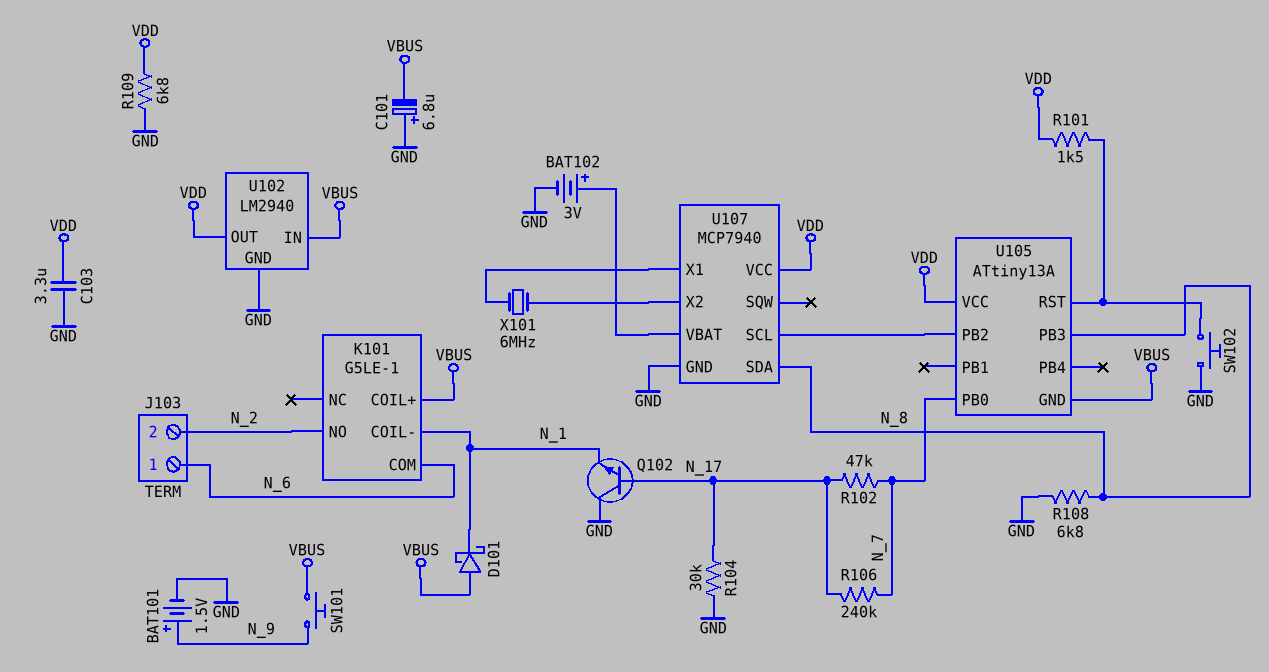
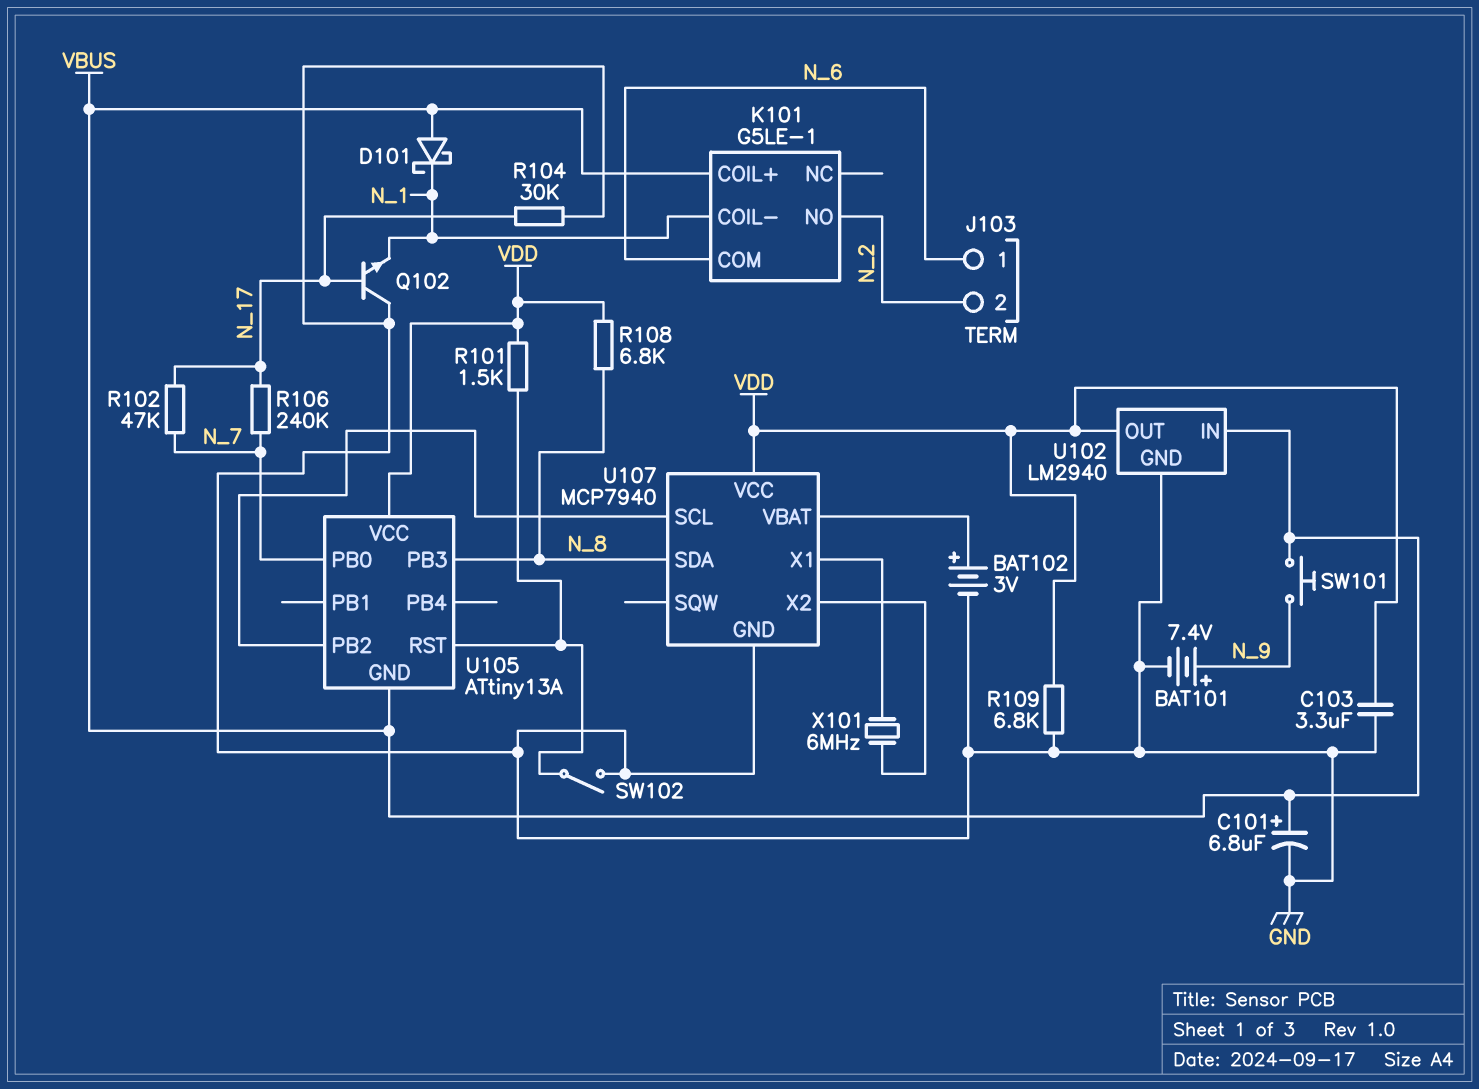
BAT101: 1.5V (plus N_9, minus GND) -> 7.4V (plus N_9, minus GND)
C101: 6.8uF (plus GND, minus VBUS) -> 6.8uF (plus VBUS, minus GND)
R108: 6.8k (GND, N_8) -> 6.8k (N_8, VDD)
SW102: button (GND, U105/RST) -> switch (GND, U105/RST)

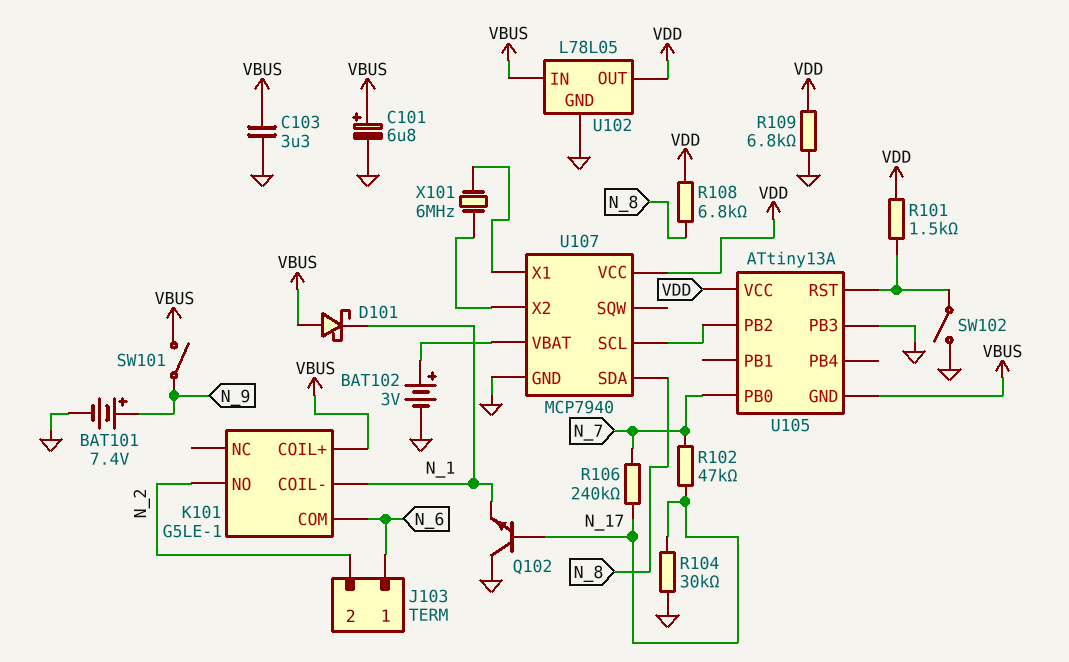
C103: 3.3uF (GND, VDD) -> 3.3uF (GND, VBUS)
SW101: button (N_9, VBUS) -> switch (N_9, VBUS)
U102: LM2940 -> L78L05
U105 pin PB3: N_8 -> GND

